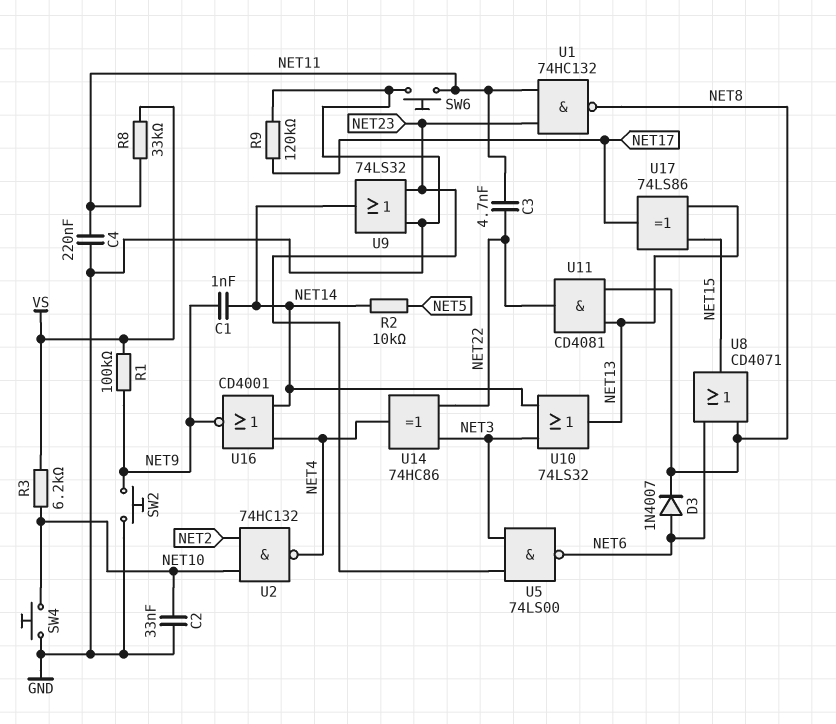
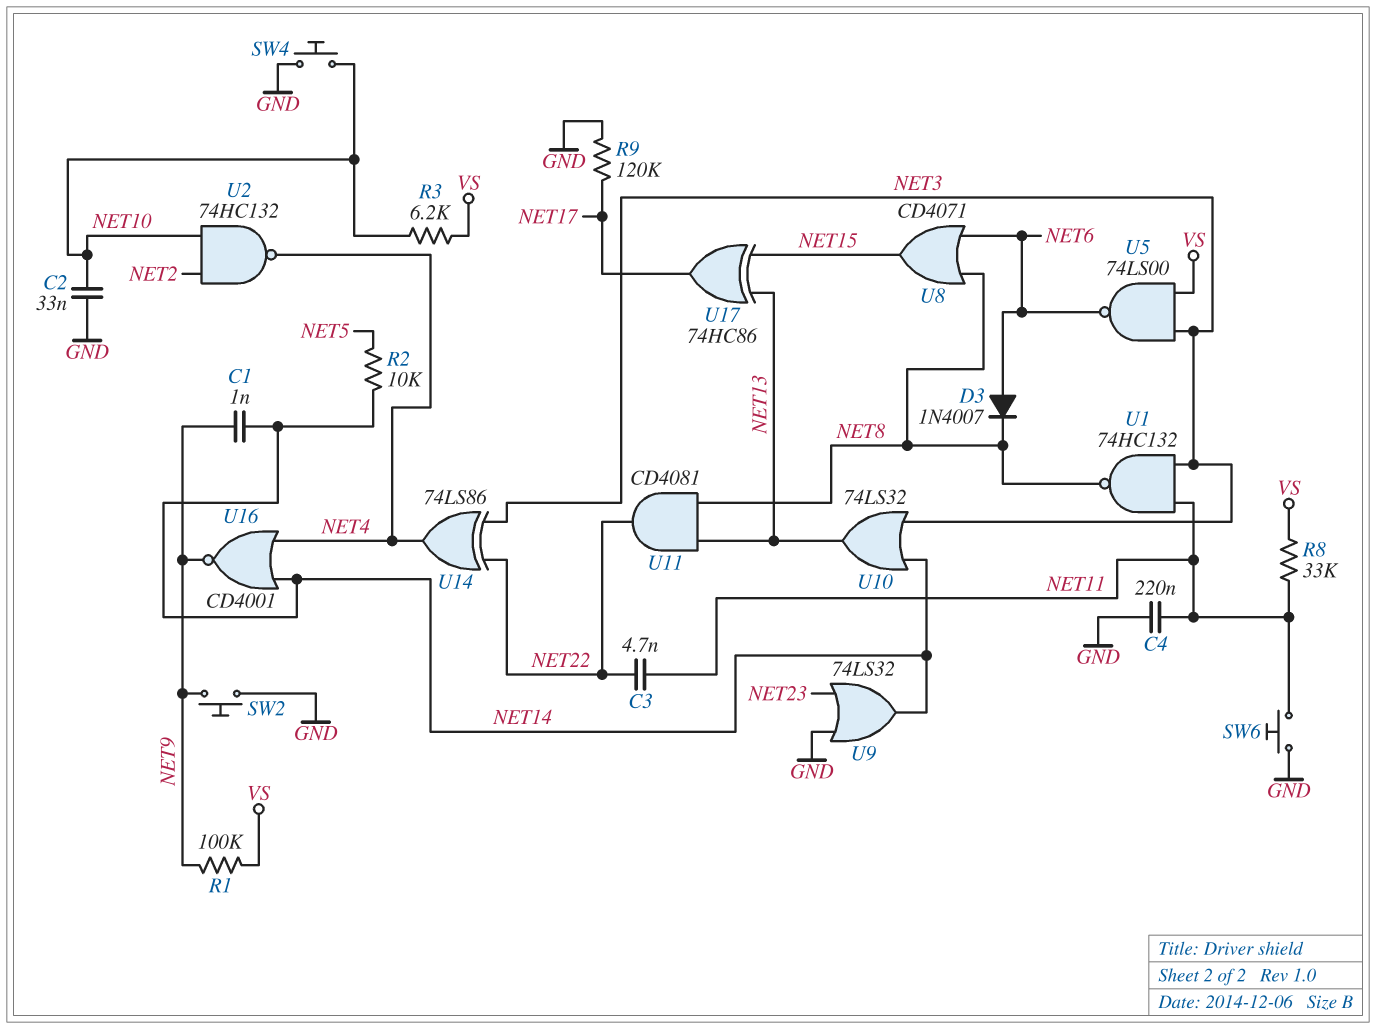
U1: NAND 74HC132 (in NET11, in NET23, out NET8) -> NAND 74HC132 (in NET3, in NET11, out NET8)
U5: NAND 74LS00 (in NET3, in NET23, out NET6) -> NAND 74LS00 (in NET3, in VS, out NET6)
U14: XOR 74HC86 (in NET3, in NET22, out NET4) -> XOR 74LS86 (in NET3, in NET22, out NET4)
U17: XOR 74LS86 (in NET13, in NET15, out NET17) -> XOR 74HC86 (in NET13, in NET15, out NET17)

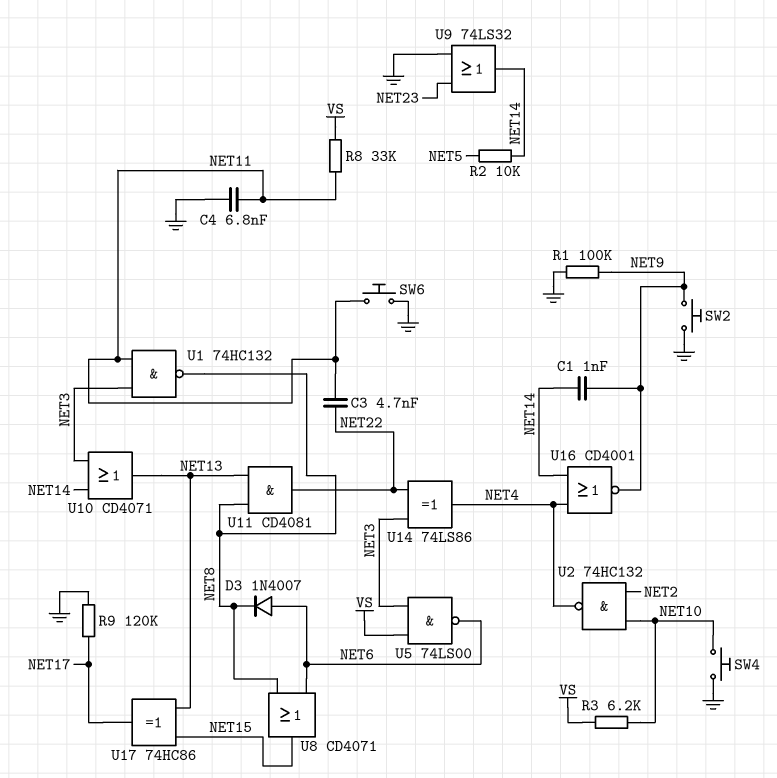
C2: 33nF (GND, NET10) -> none
C4: 220nF (GND, NET11) -> 6.8nF (GND, NET11)
R1: 100k (NET9, VS) -> 100k (GND, NET9)
U10: OR 74LS32 (in NET3, in NET14, out NET13) -> OR CD4071 (in NET3, in NET14, out NET13)

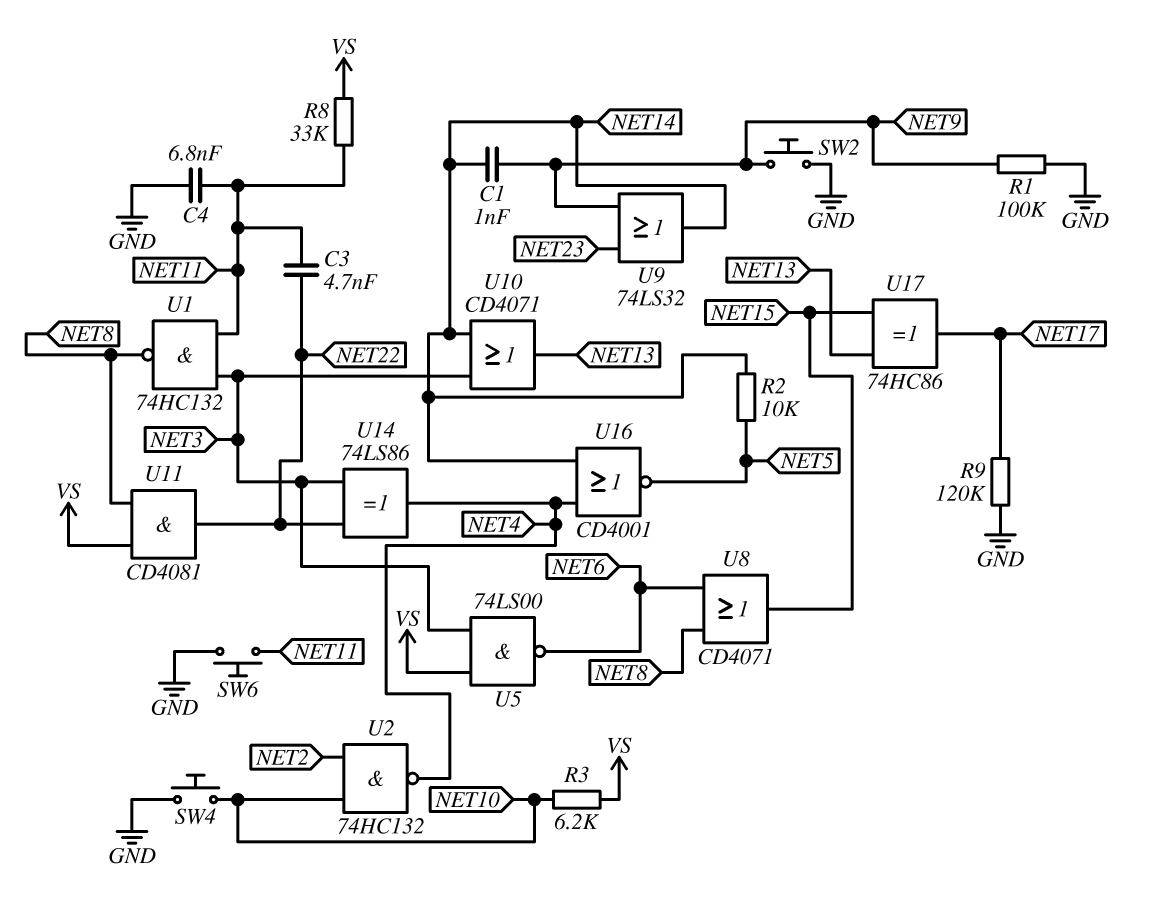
D3: diode 1N4007 (A NET6, K NET8) -> none
U9: OR 74LS32 (in GND, in NET23, out NET14) -> OR 74LS32 (in NET9, in NET23, out NET14)
U11: AND CD4081 (in NET8, in NET13, out NET22) -> AND CD4081 (in NET8, in VS, out NET22)
U16: NOR CD4001 (in NET4, in NET14, out NET9) -> NOR CD4001 (in NET4, in NET14, out NET5)

